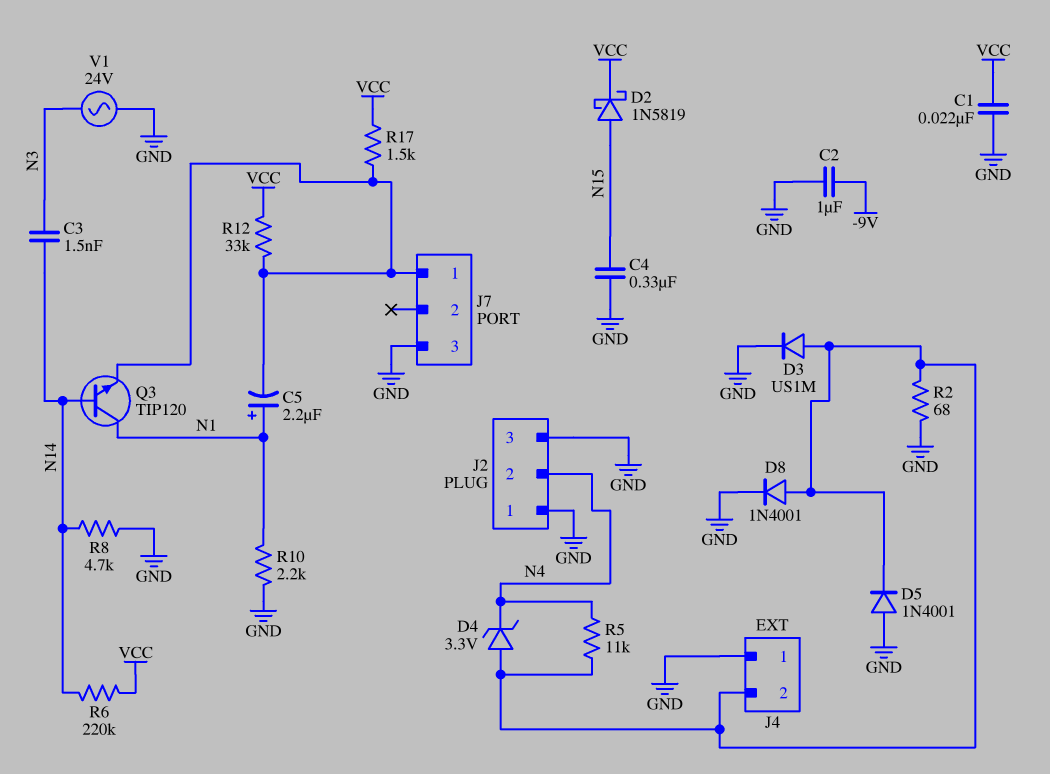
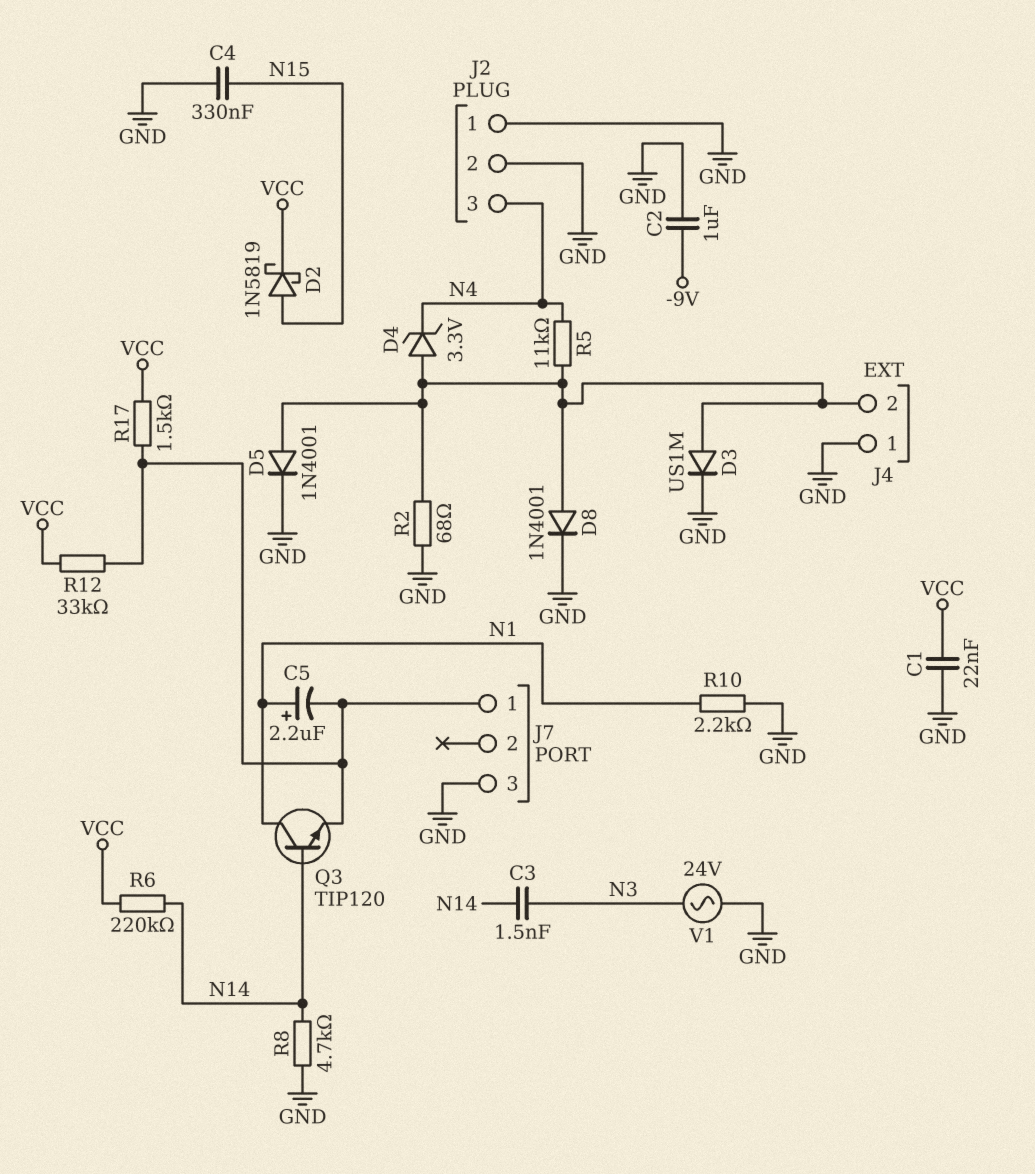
D5: diode 1N4001 (A GND, K J4/2) -> diode 1N4001 (A J4/2, K GND)
J2 pin 2: N4 -> GND
J2 pin 3: GND -> N4

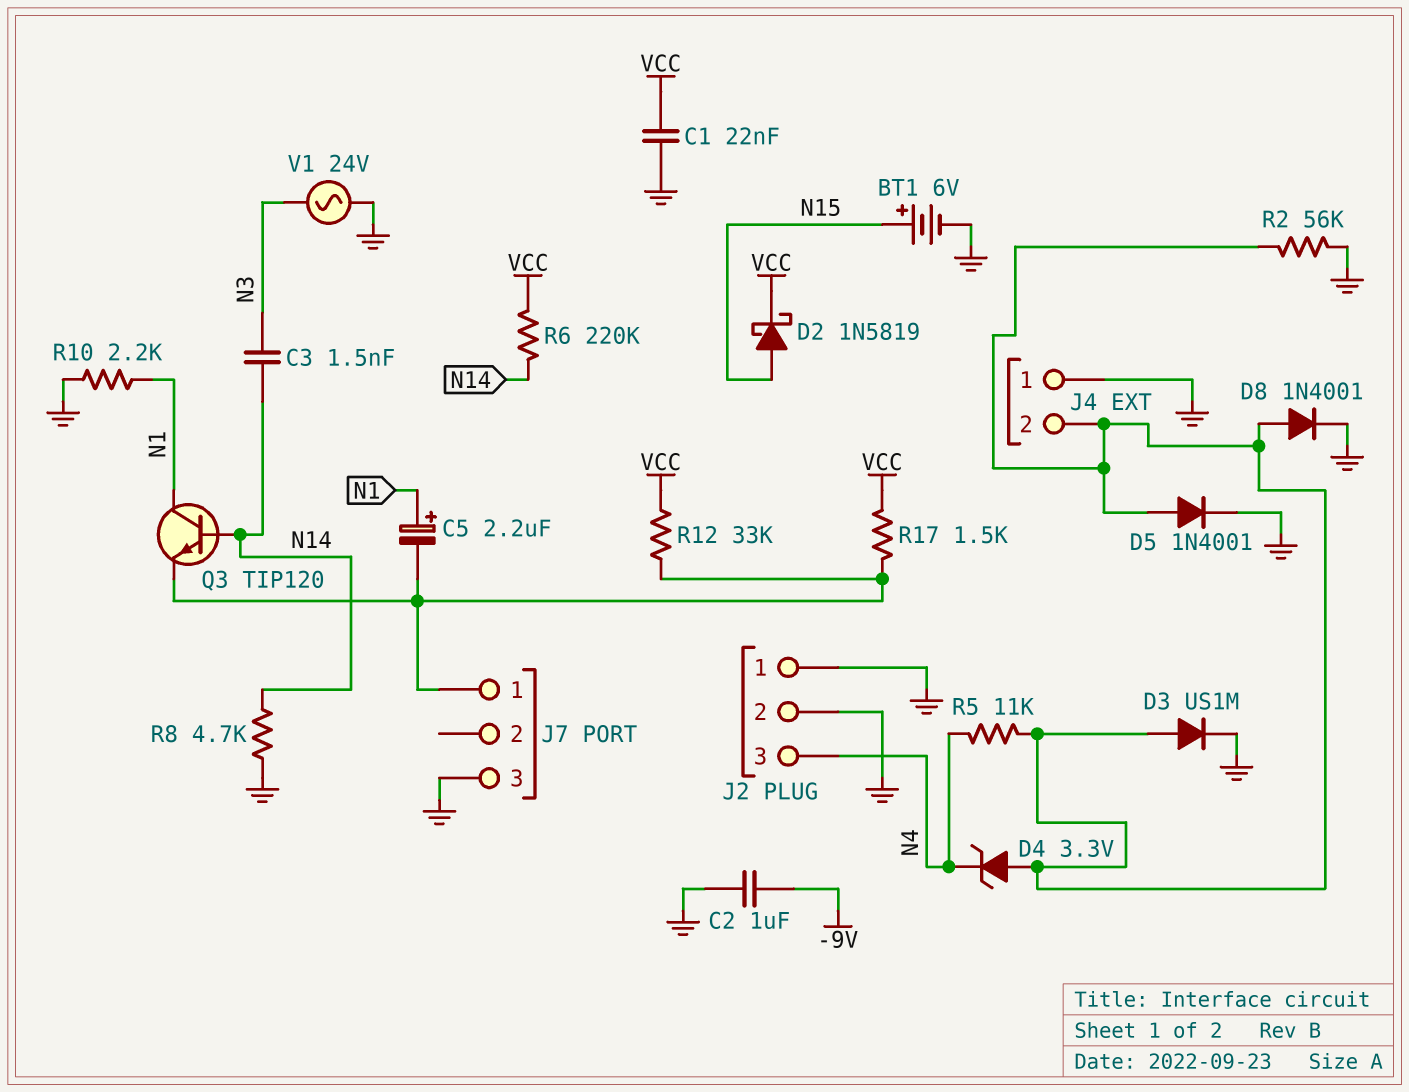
BT1: none -> 6V (plus N15, minus GND)
C4: 330nF (GND, N15) -> none
R2: 68 (GND, J4/2) -> 56k (GND, J4/2)

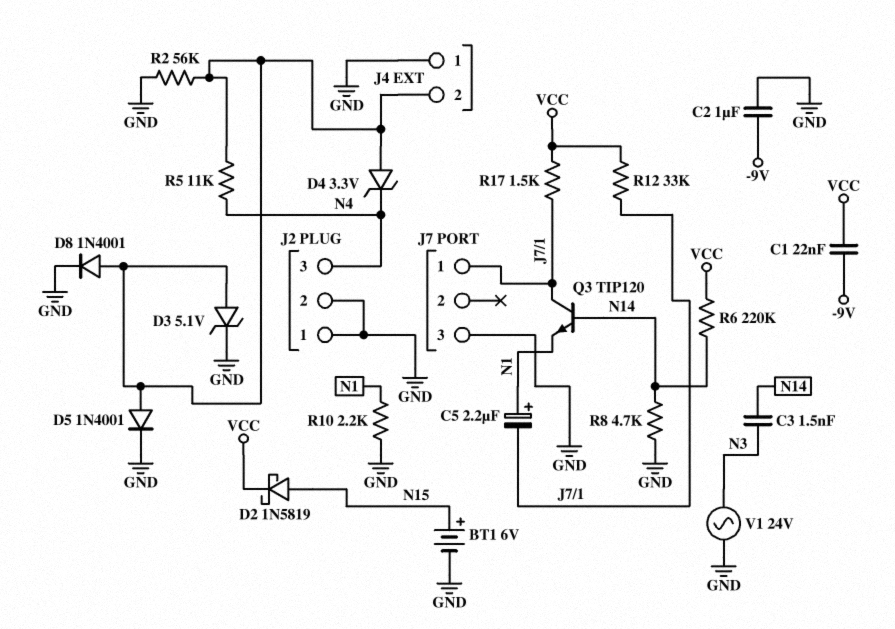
C1: 22nF (GND, VCC) -> 22nF (-9V, VCC)
D3: diode US1M (A J4/2, K GND) -> zener 5.1V (A J4/2, K GND)
Q3: NPN TIP120 (B N14, C N1, E J7/1) -> NPN TIP120 (B N14, C J7/1, E N1)

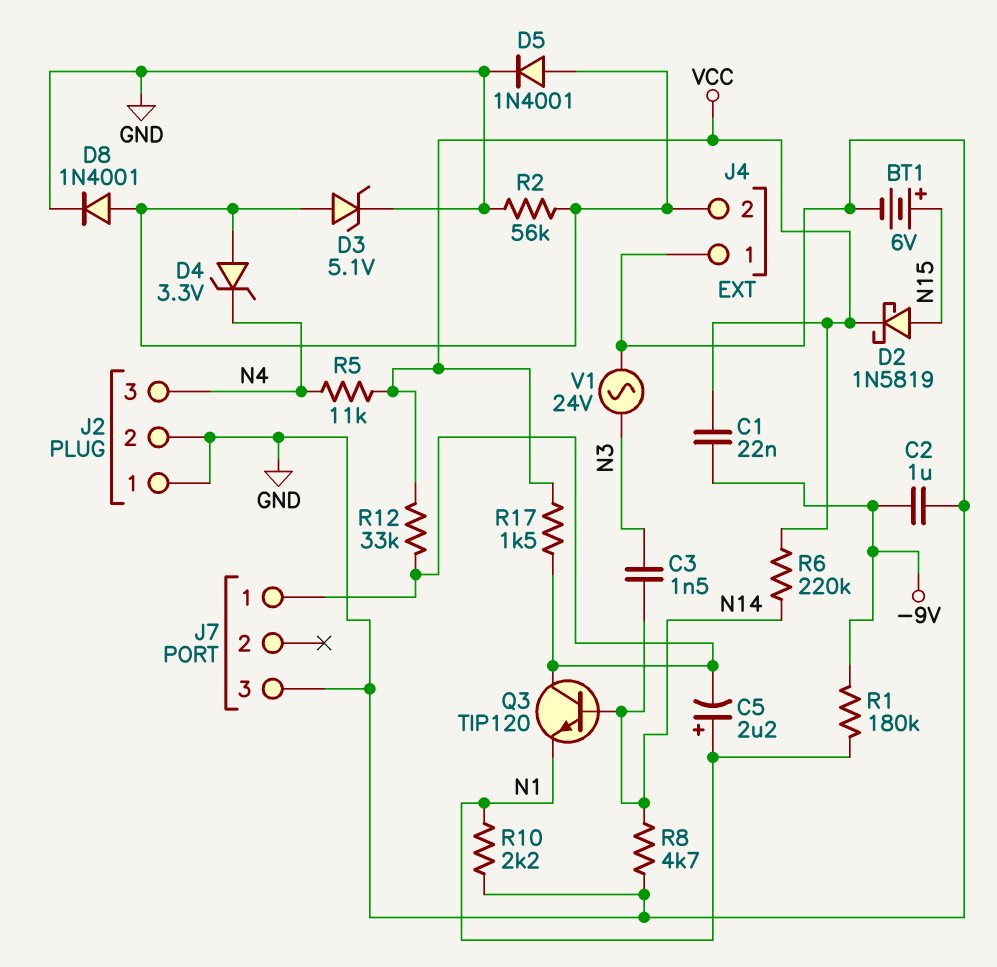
R1: none -> 180k (-9V, N1)
R5: 11k (J4/2, N4) -> 11k (N4, VCC)

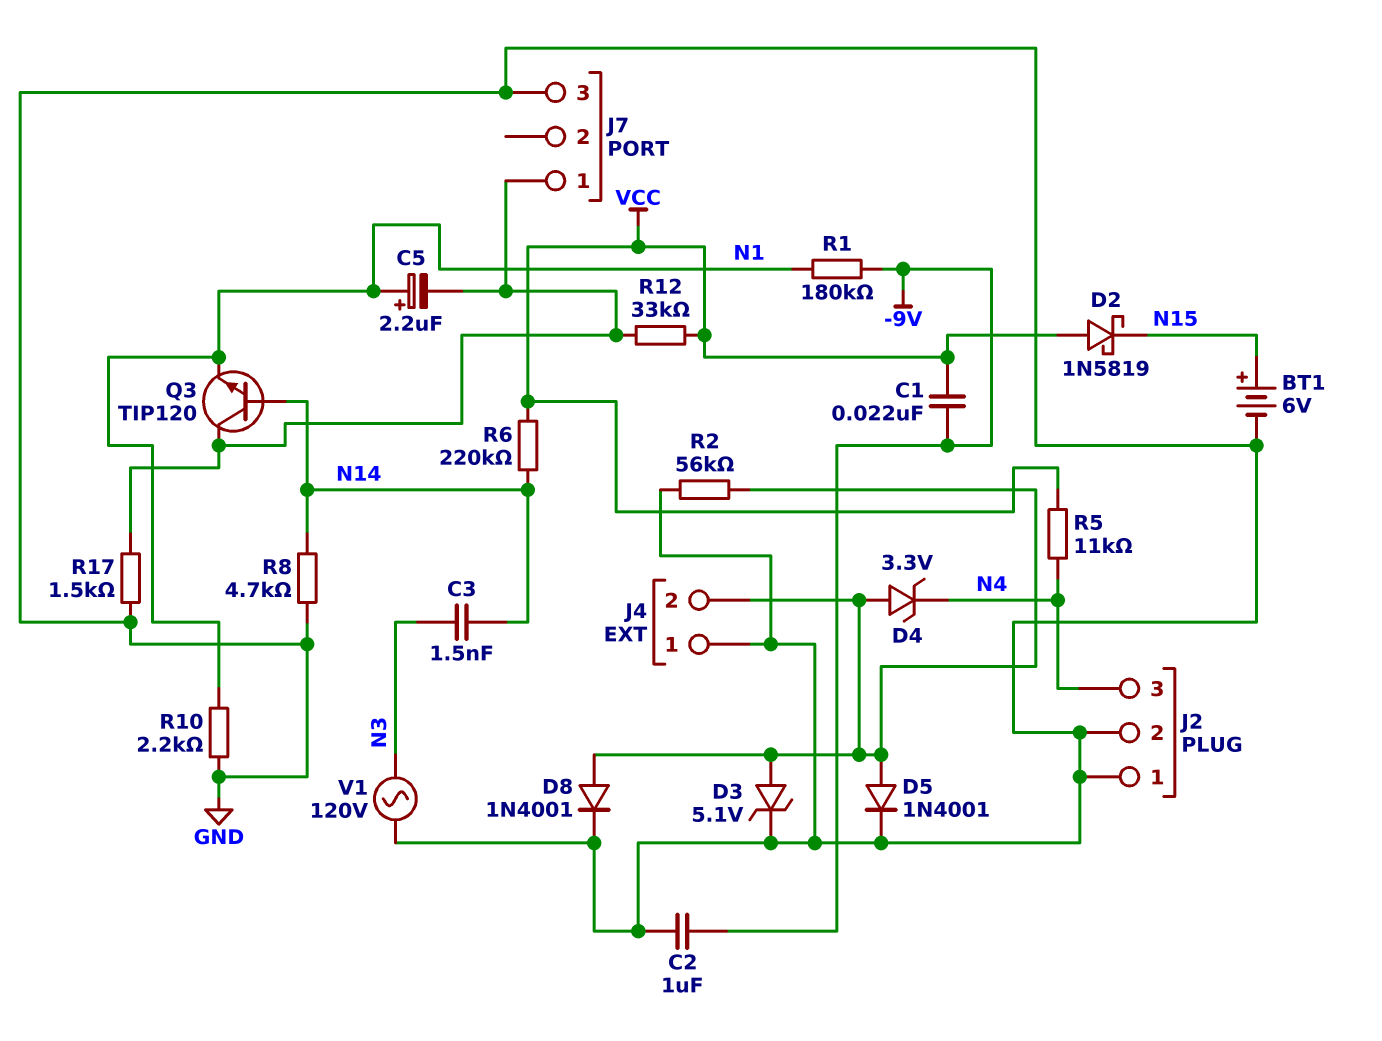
D2: schottky 1N5819 (A N15, K VCC) -> schottky 1N5819 (A VCC, K N15)
R17: 1.5k (J7/1, VCC) -> 1.5k (GND, J7/1)
V1: AC 24V (GND, N3) -> AC 120V (GND, N3)

